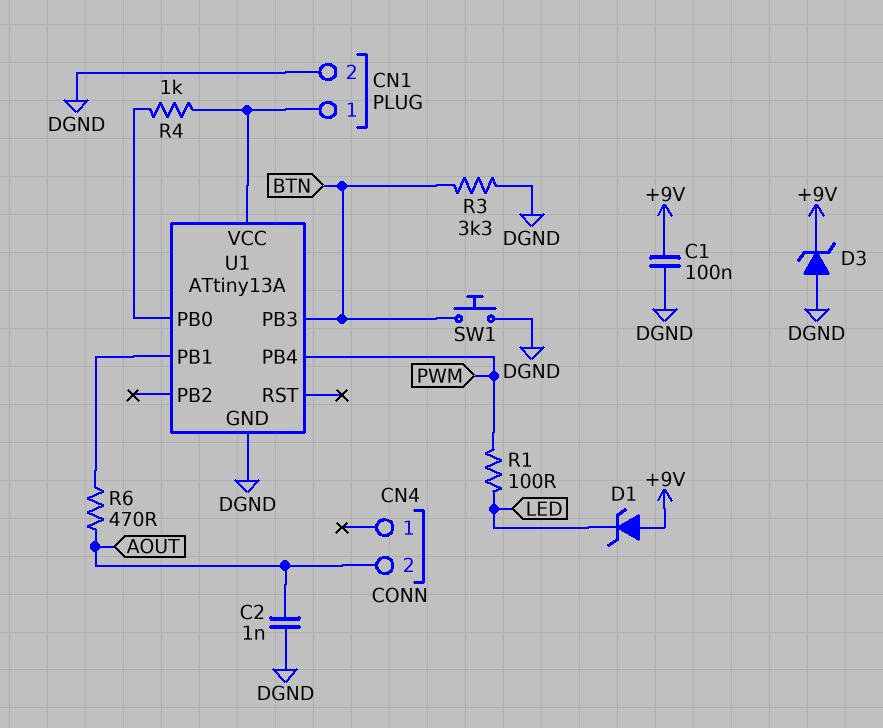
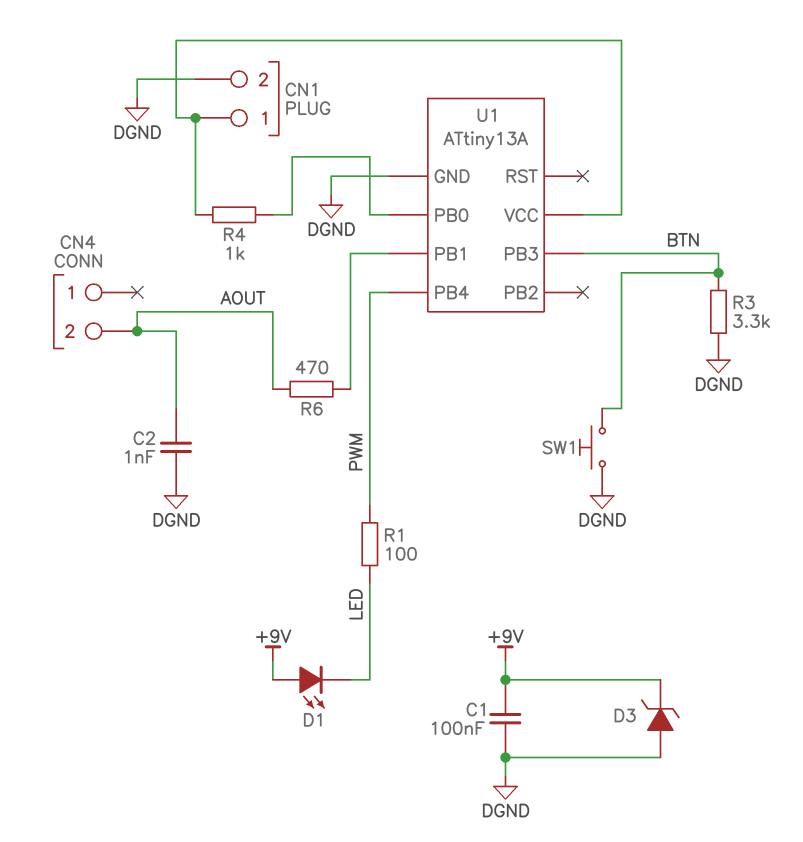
D1: zener (A +9V, K LED) -> LED (A +9V, K LED)

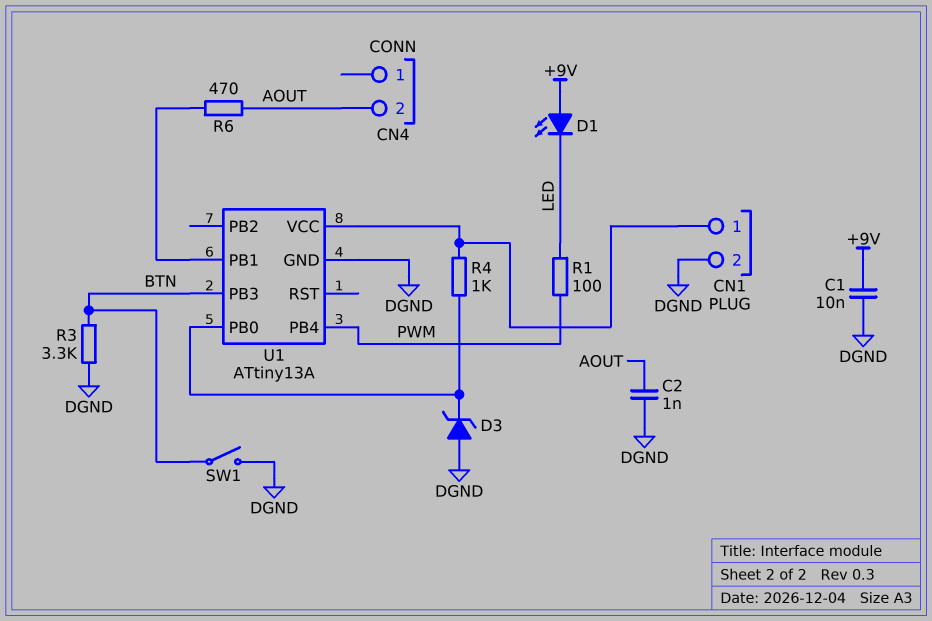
C1: 100nF (+9V, DGND) -> 10nF (+9V, DGND)
D3: zener (A DGND, K +9V) -> zener (A DGND, K U1/PB0)
SW1: button (BTN, DGND) -> switch (BTN, DGND)

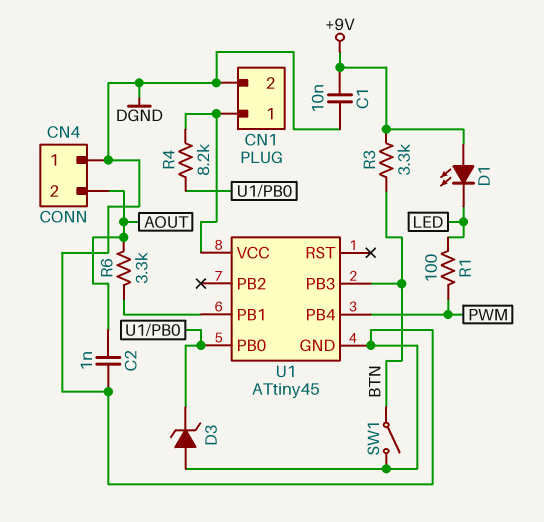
CN4 pin 1: none -> DGND
R3: 3.3k (BTN, DGND) -> 3.3k (+9V, BTN)
R4: 1k (CN1/1, U1/PB0) -> 8.2k (CN1/1, U1/PB0)
R6: 470 (AOUT, U1/PB1) -> 3.3k (AOUT, U1/PB1)
U1: ATtiny13A -> ATtiny45

